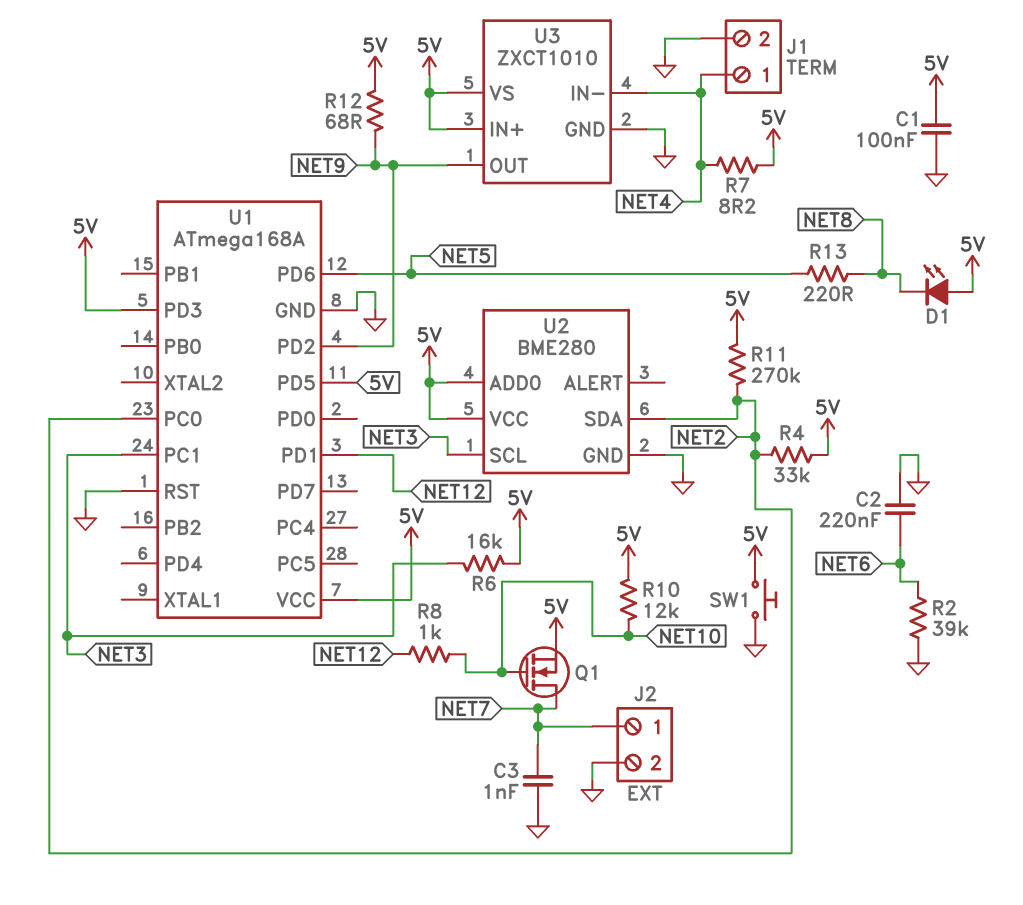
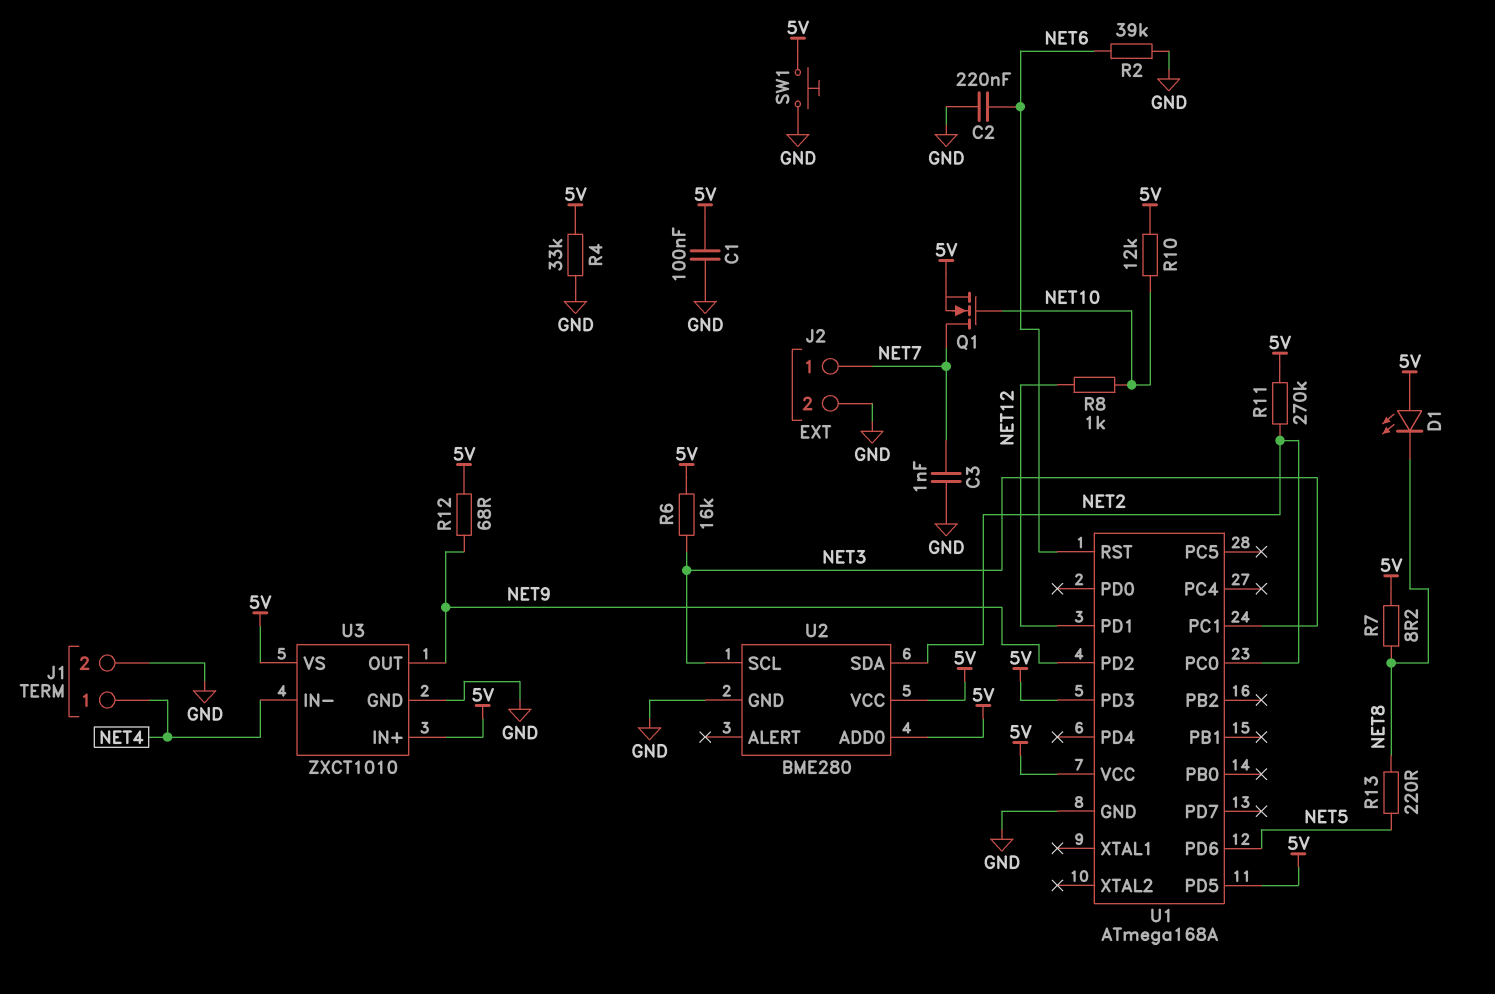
R4: 33k (5V, NET2) -> 33k (5V, GND)
R7: 8.2 (5V, NET4) -> 8.2 (5V, NET8)
U1 pin RST: GND -> NET6

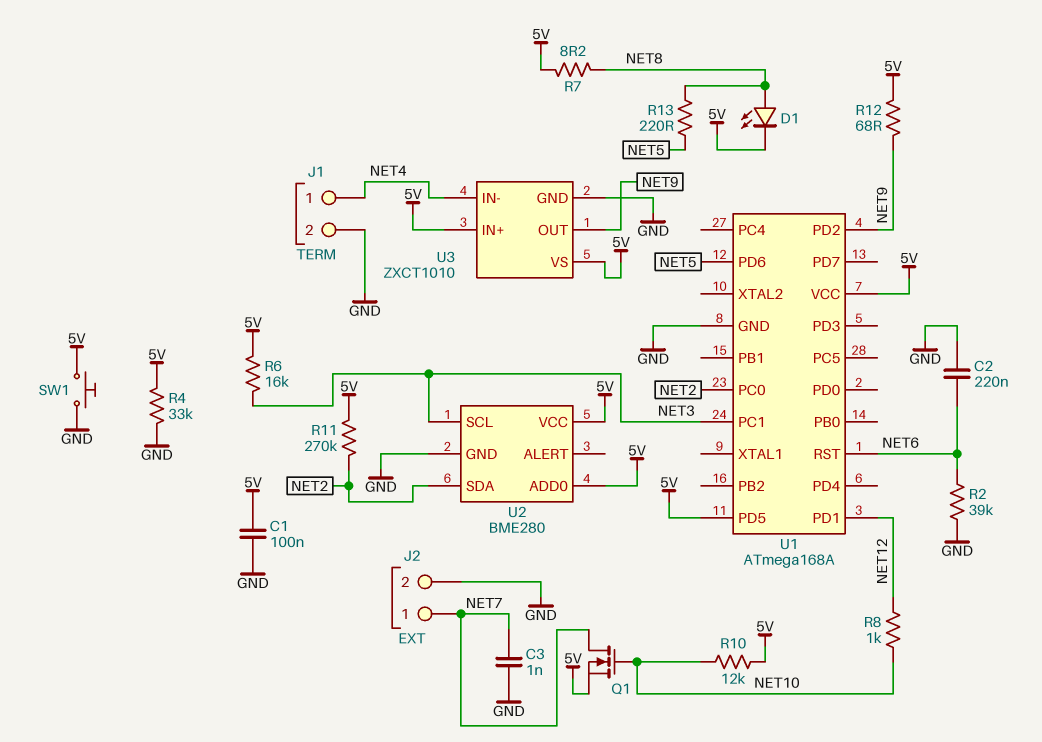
D1: LED (A 5V, K NET8) -> LED (A NET8, K 5V)
U1 pin PD3: 5V -> none

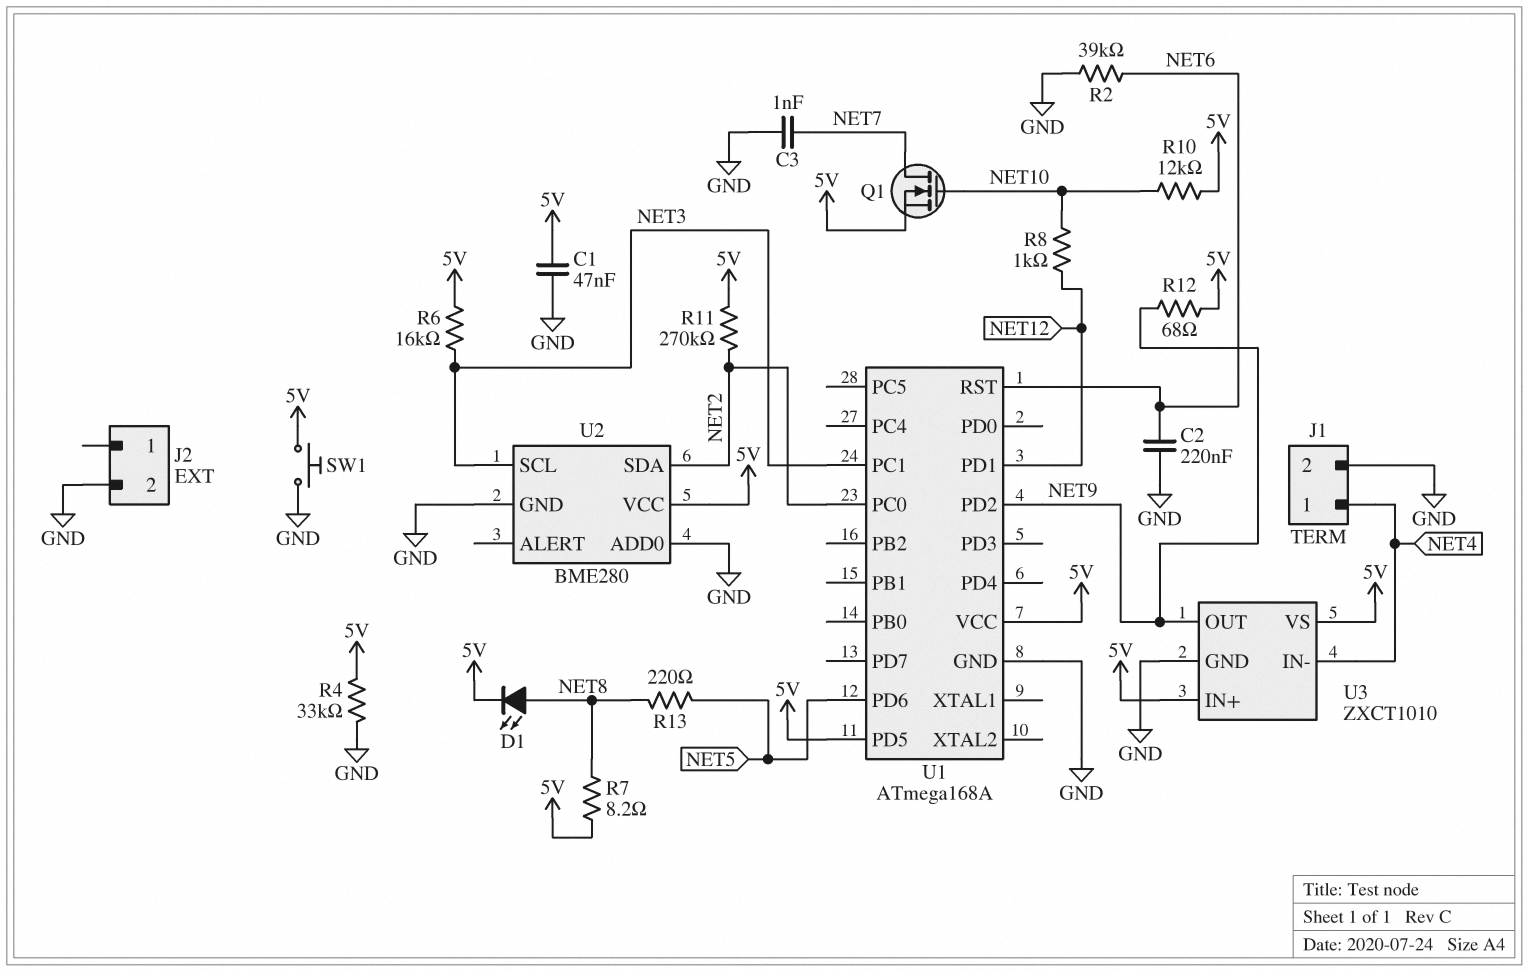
C1: 100nF (5V, GND) -> 47nF (5V, GND)
J2 pin 1: NET7 -> none
U2 pin ADD0: 5V -> GND

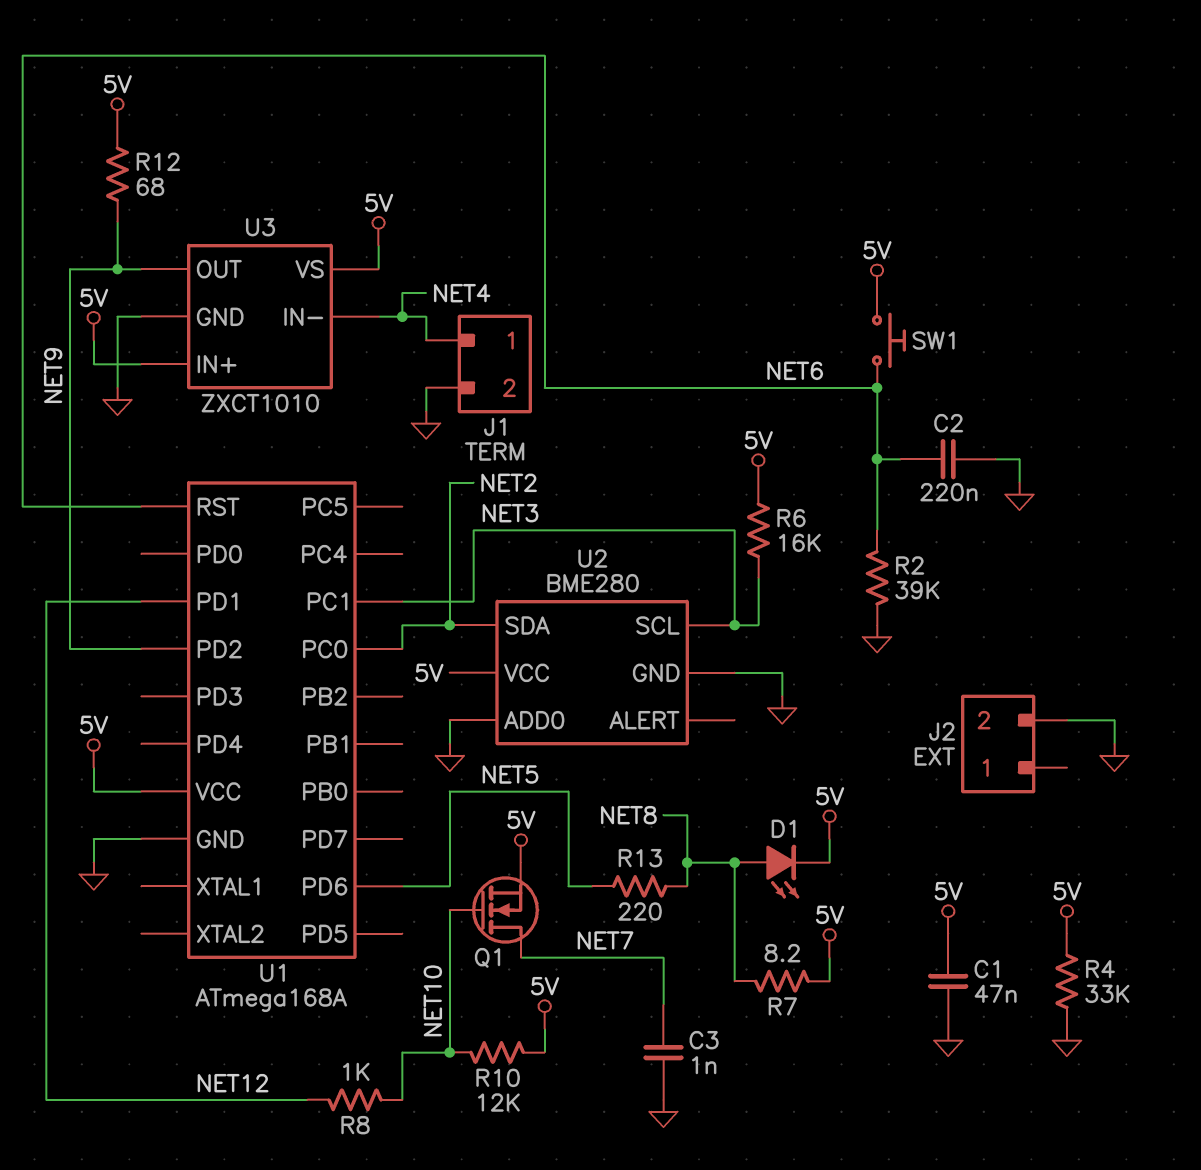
R11: 270k (5V, NET2) -> none
SW1: button (5V, GND) -> button (5V, NET6)
U1 pin PD5: 5V -> none

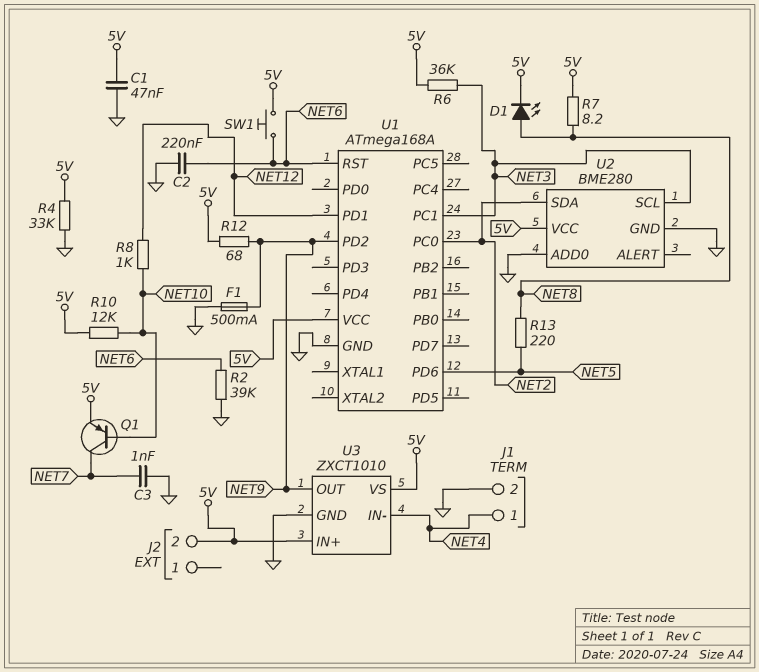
F1: none -> 500mA (GND, NET9)
J2 pin 2: GND -> 5V
Q1: NMOS (G NET10, D NET7, S 5V) -> PNP (B NET10, C NET7, E 5V)
R6: 16k (5V, NET3) -> 36k (5V, NET3)

